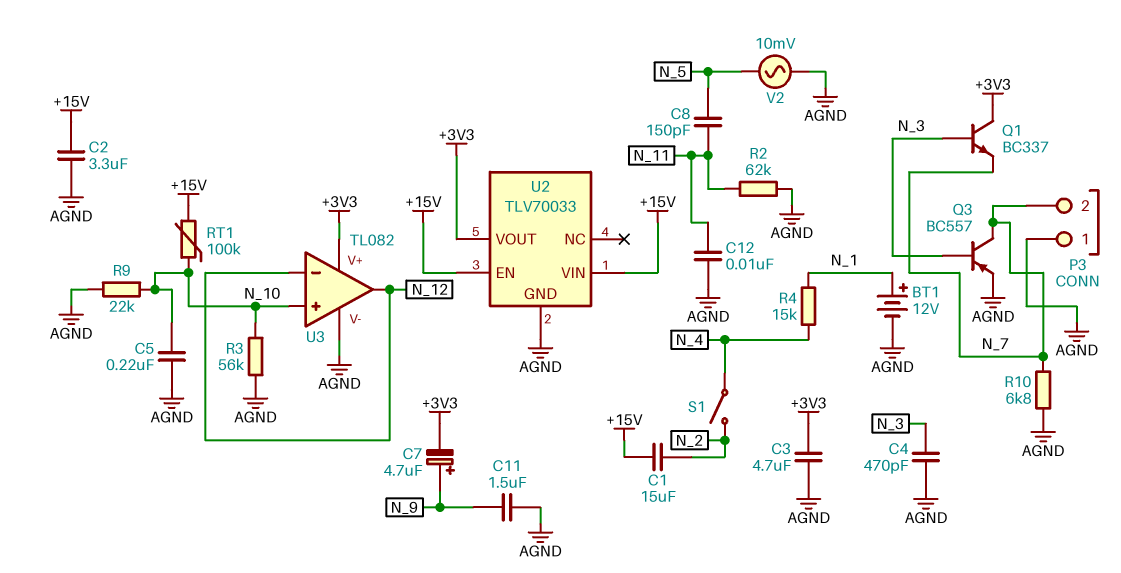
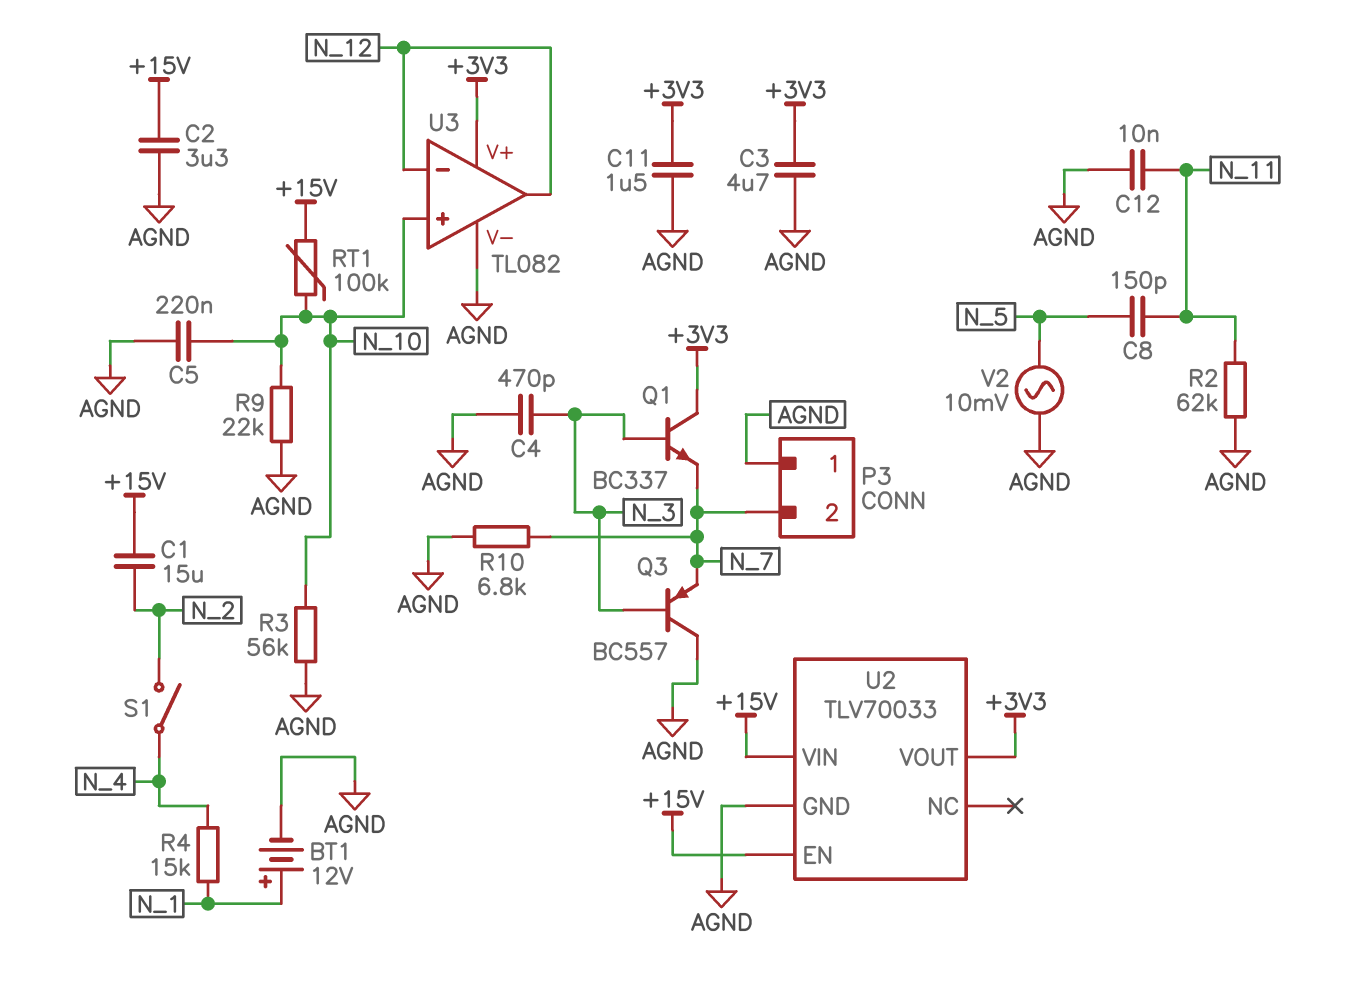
C7: 4.7uF (plus N_9, minus +3V3) -> none
C11: 1.5uF (AGND, N_9) -> 1.5uF (+3V3, AGND)
Q3: PNP BC557 (B N_3, C N_7, E AGND) -> PNP BC557 (B N_3, C AGND, E N_7)

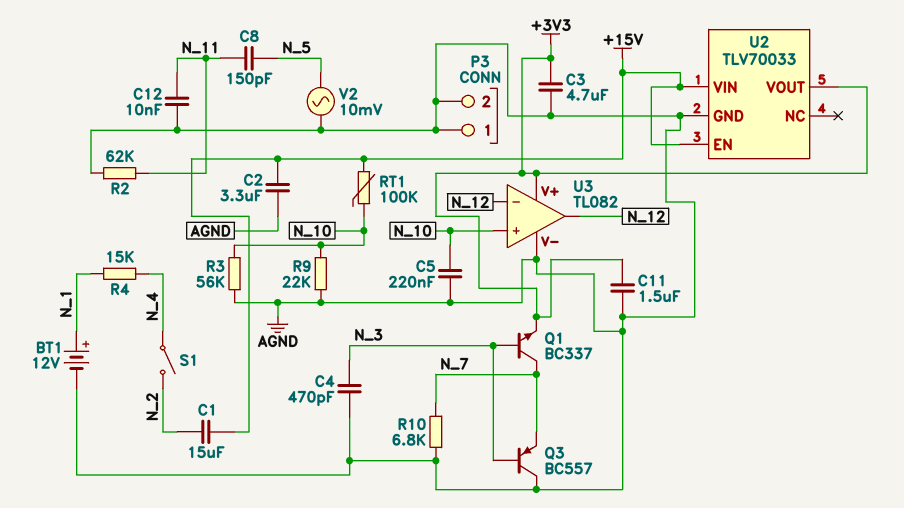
P3 pin 2: N_7 -> AGND
Q1: NPN BC337 (B N_3, C +3V3, E N_7) -> NPN BC337 (B N_3, C N_7, E +3V3)

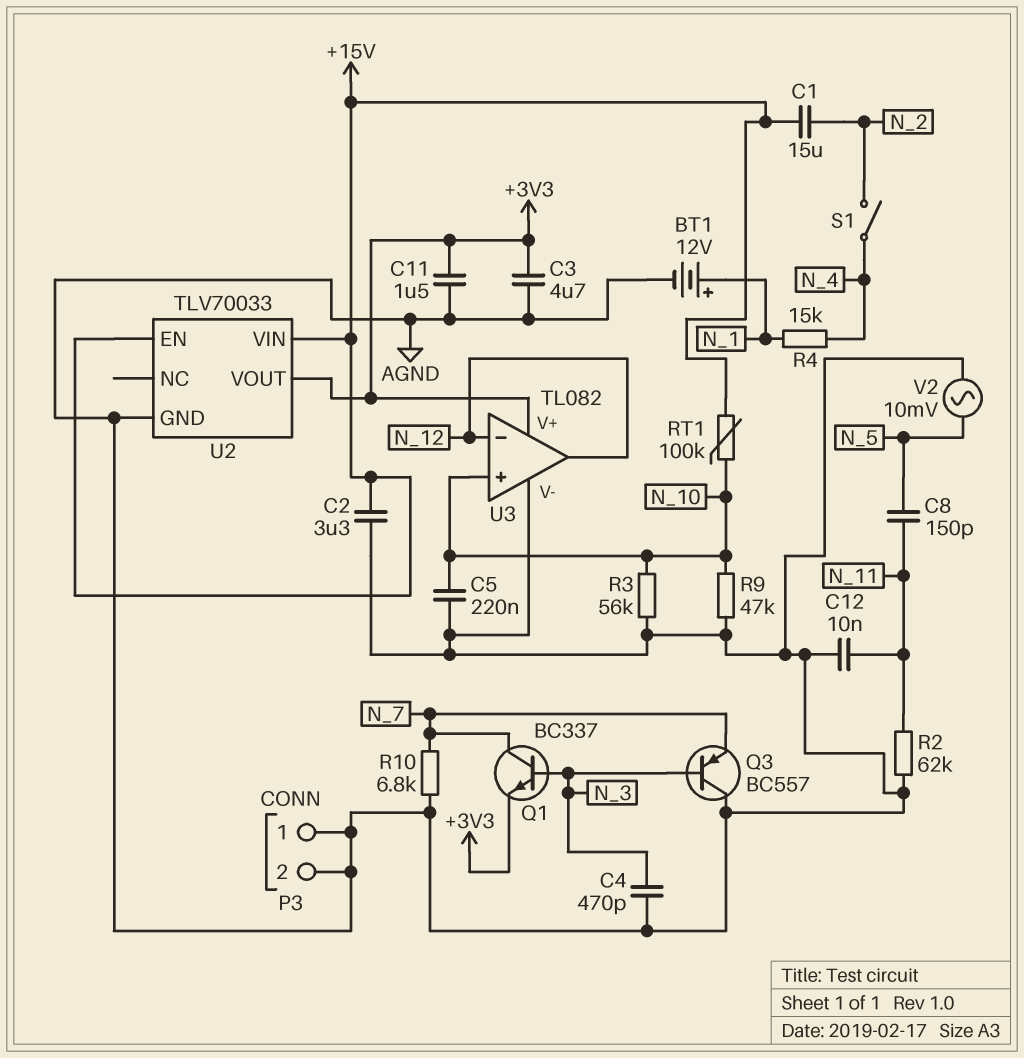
R9: 22k (AGND, N_10) -> 47k (AGND, N_10)

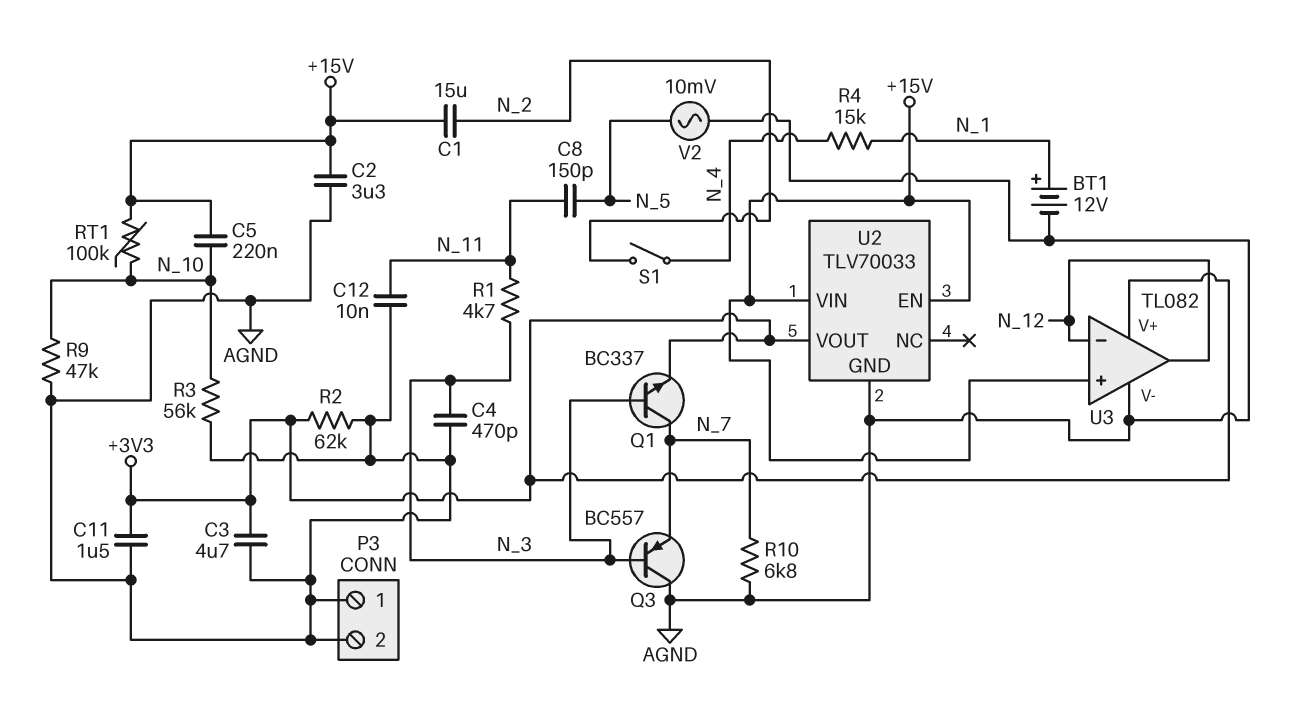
C5: 220nF (AGND, N_10) -> 220nF (+15V, N_10)
R1: none -> 4.7k (N_3, N_11)
R2: 62k (AGND, N_11) -> 62k (+3V3, AGND)
U3 pin in+: N_10 -> +15V

